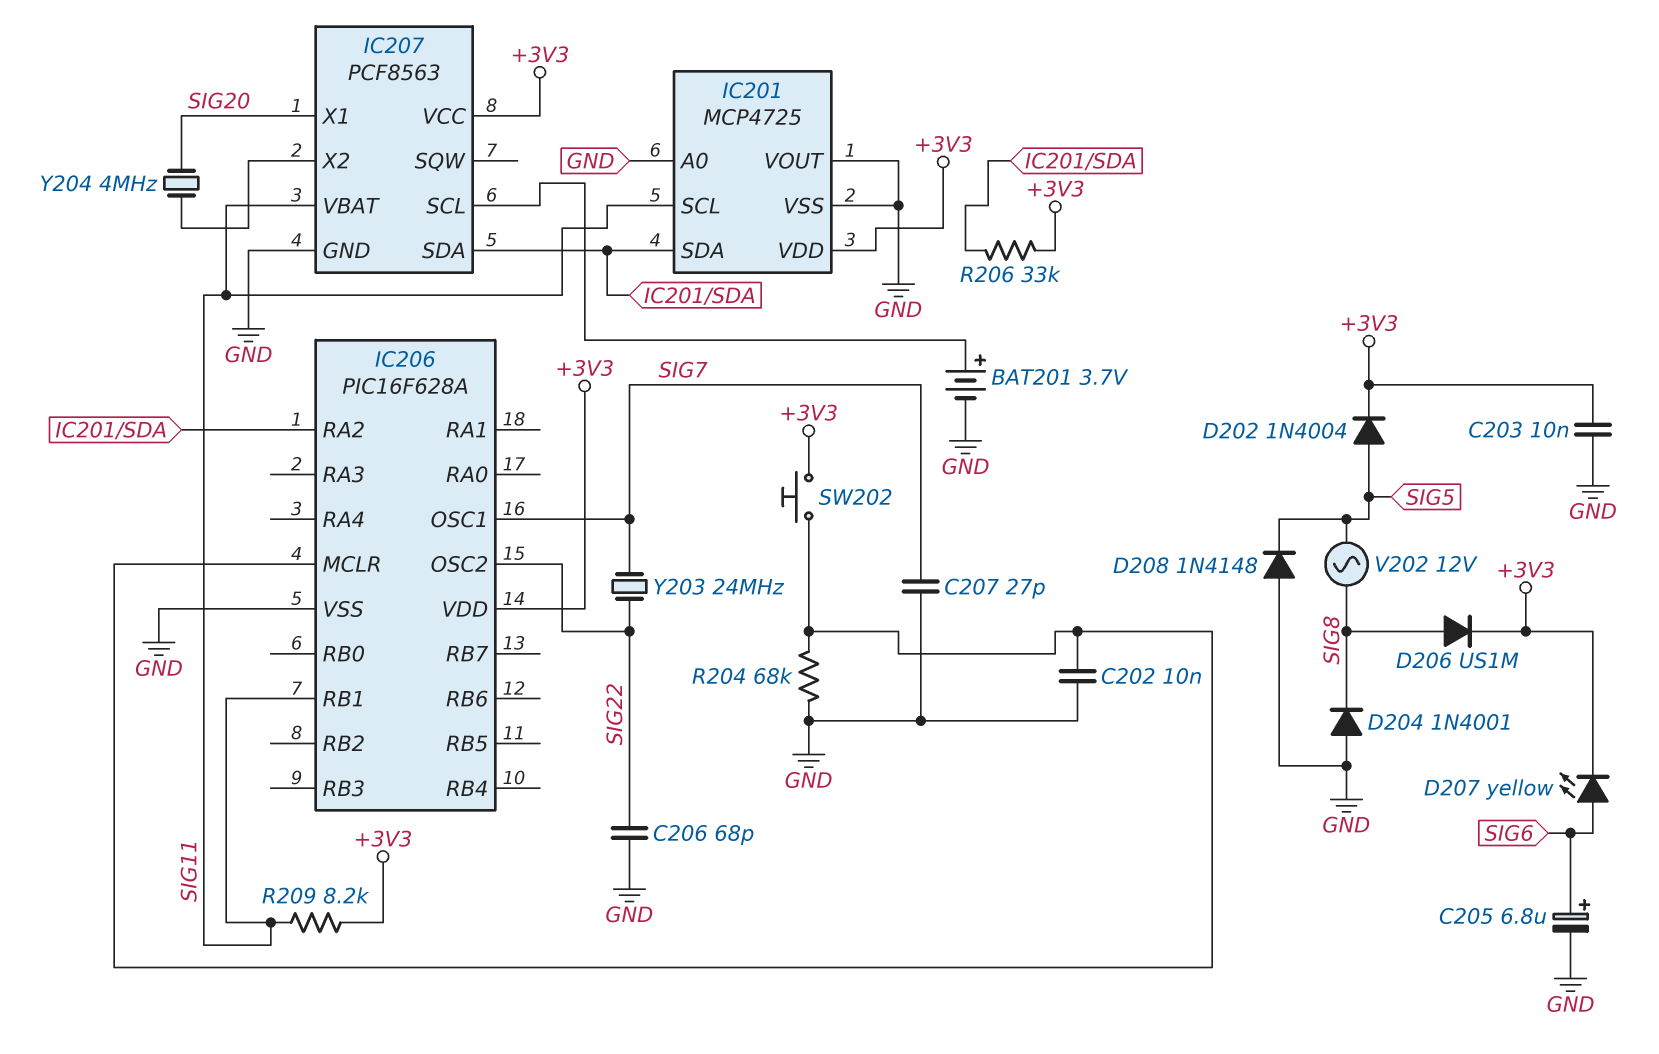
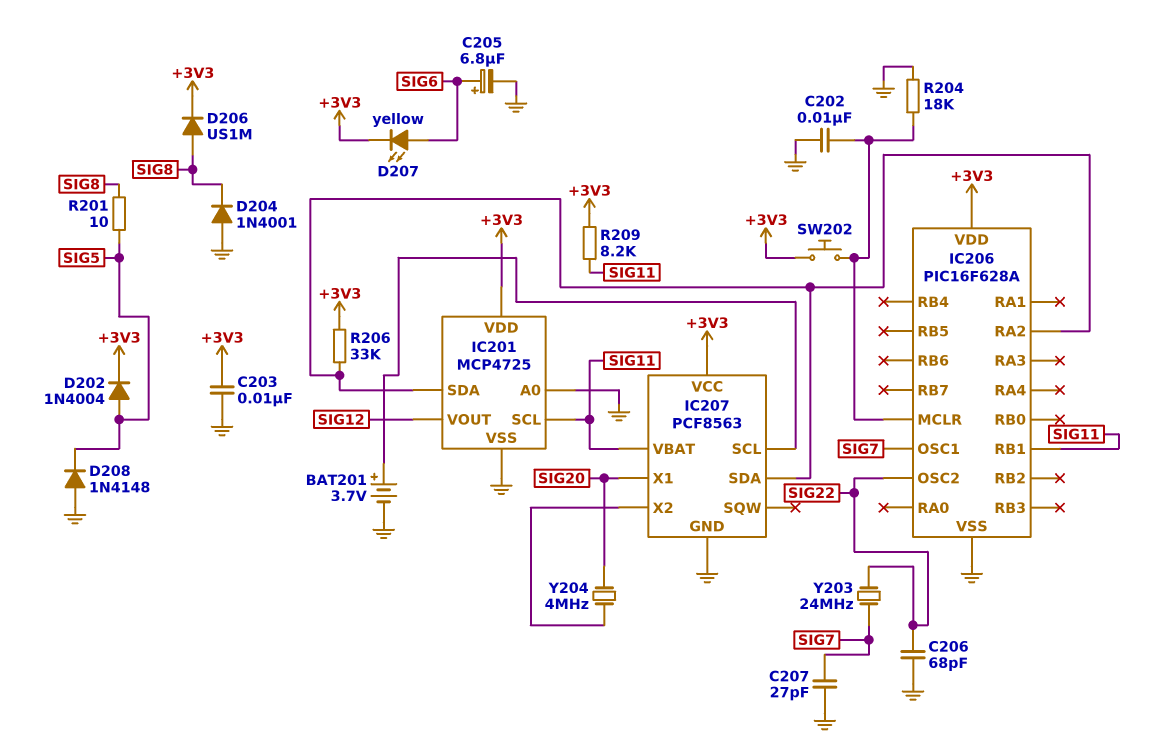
IC201 pin VOUT: GND -> SIG12
R201: none -> 10 (SIG5, SIG8)
R204: 68k (GND, IC206/MCLR) -> 18k (GND, IC206/MCLR)
V202: AC 12V (SIG5, SIG8) -> none

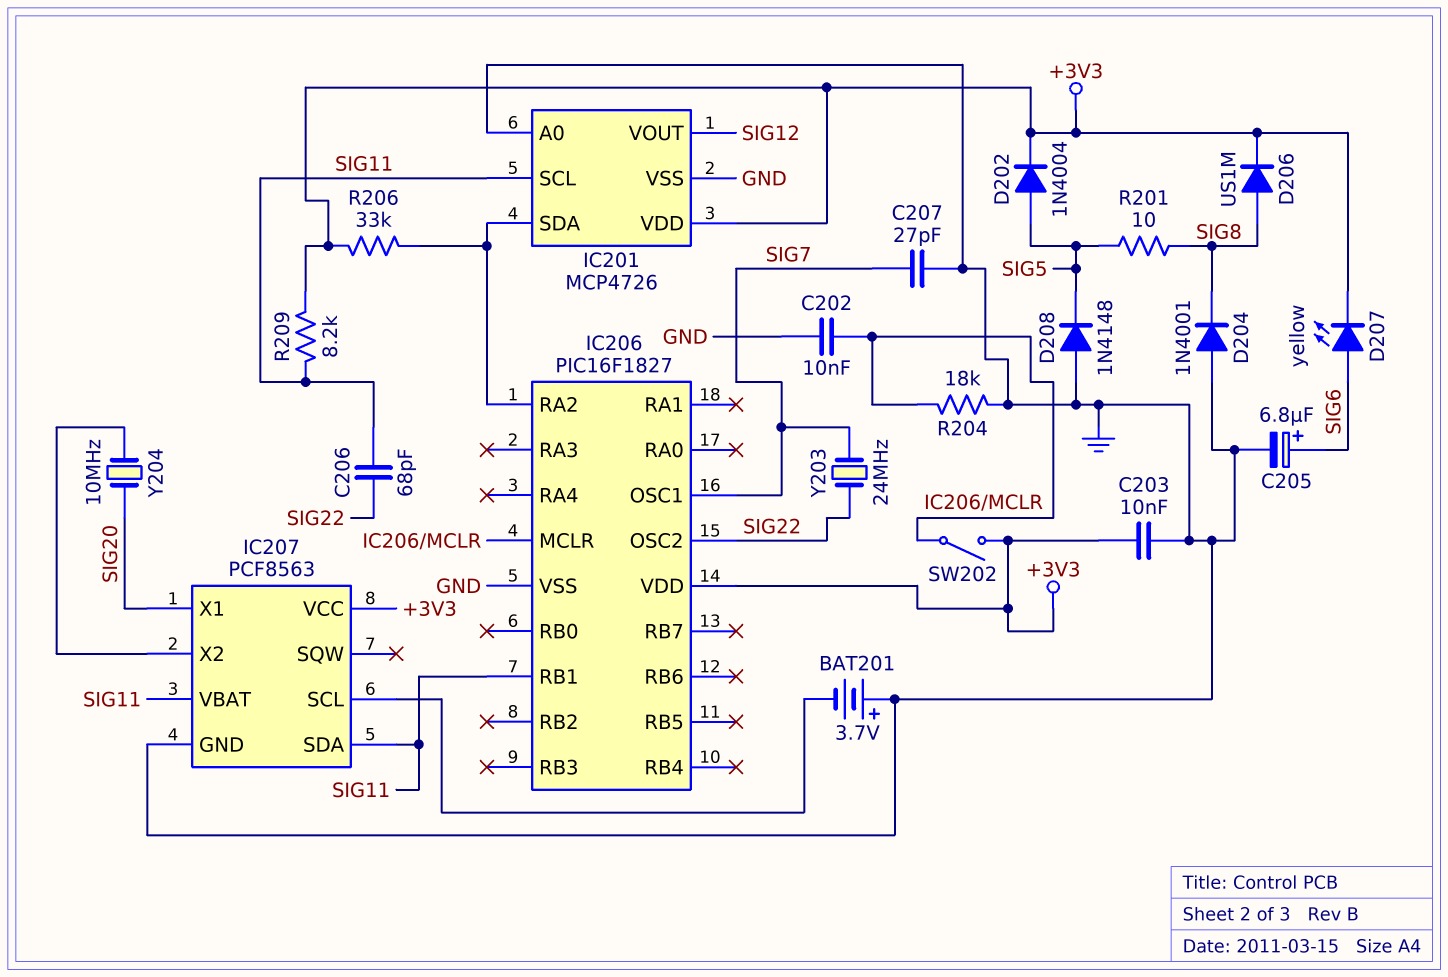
BAT201: 3.7V (plus IC207/SCL, minus GND) -> 3.7V (plus GND, minus IC207/SCL)
C206: 68pF (GND, SIG22) -> 68pF (SIG11, SIG22)
IC201: MCP4725 -> MCP4726
IC206: PIC16F628A -> PIC16F1827
IC207 pin SDA: IC201/SDA -> SIG11
SW202: button (+3V3, IC206/MCLR) -> switch (+3V3, IC206/MCLR)
Y204: 4MHz (IC207/X2, SIG20) -> 10MHz (IC207/X2, SIG20)

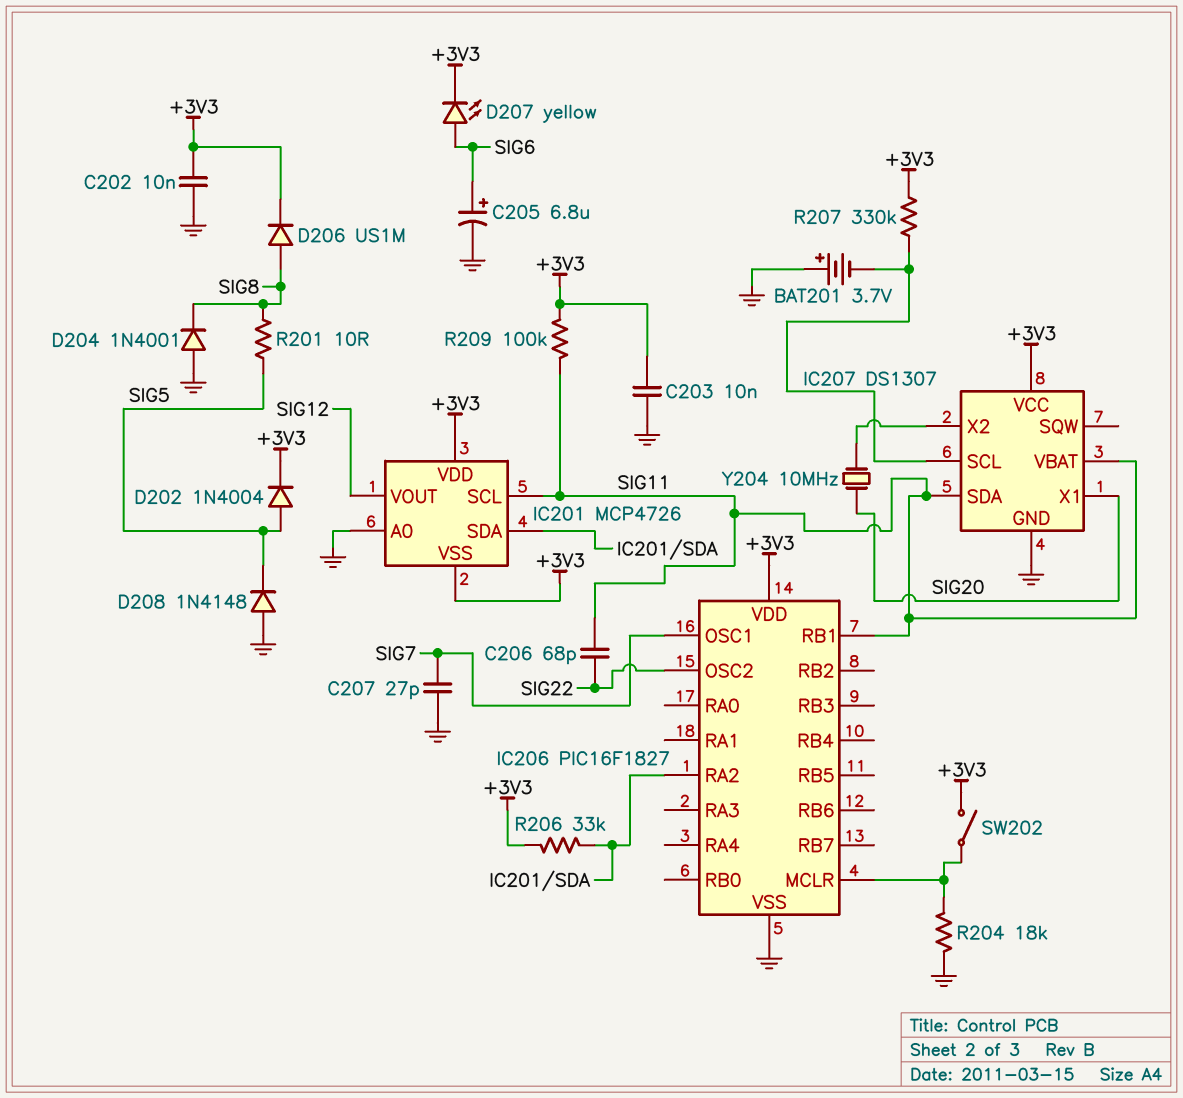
C202: 10nF (GND, IC206/MCLR) -> 10nF (+3V3, GND)
IC201 pin VSS: GND -> +3V3
IC207: PCF8563 -> DS1307
R207: none -> 330k (+3V3, IC207/SCL)
R209: 8.2k (+3V3, SIG11) -> 100k (+3V3, SIG11)
Y203: 24MHz (SIG7, SIG22) -> none

